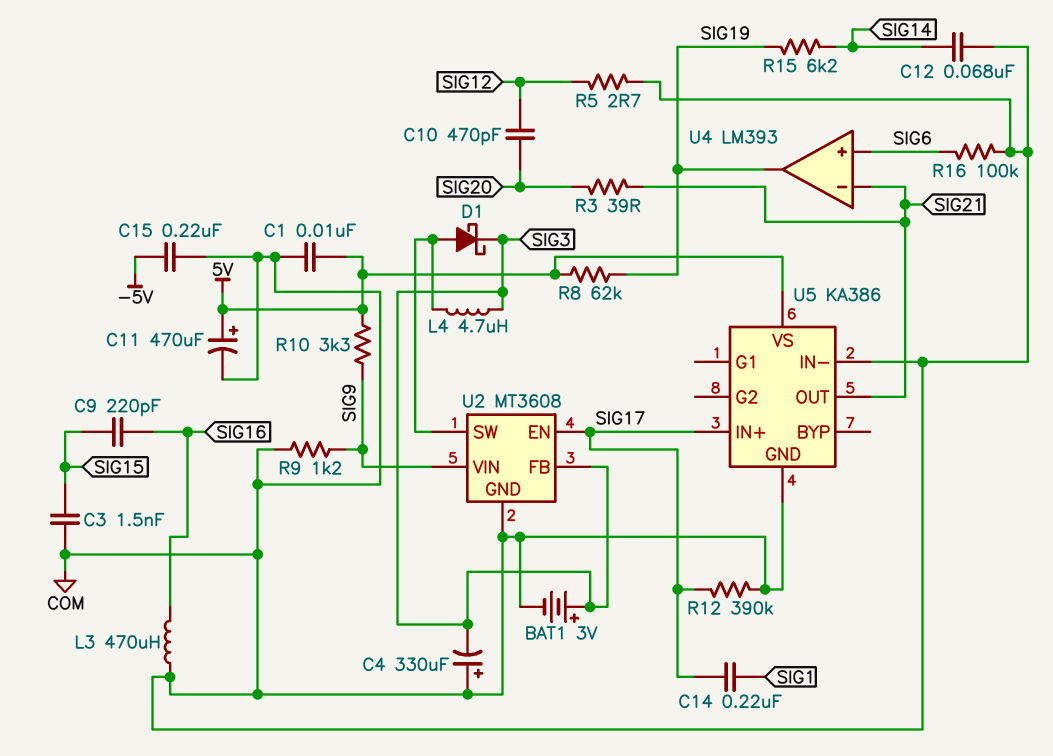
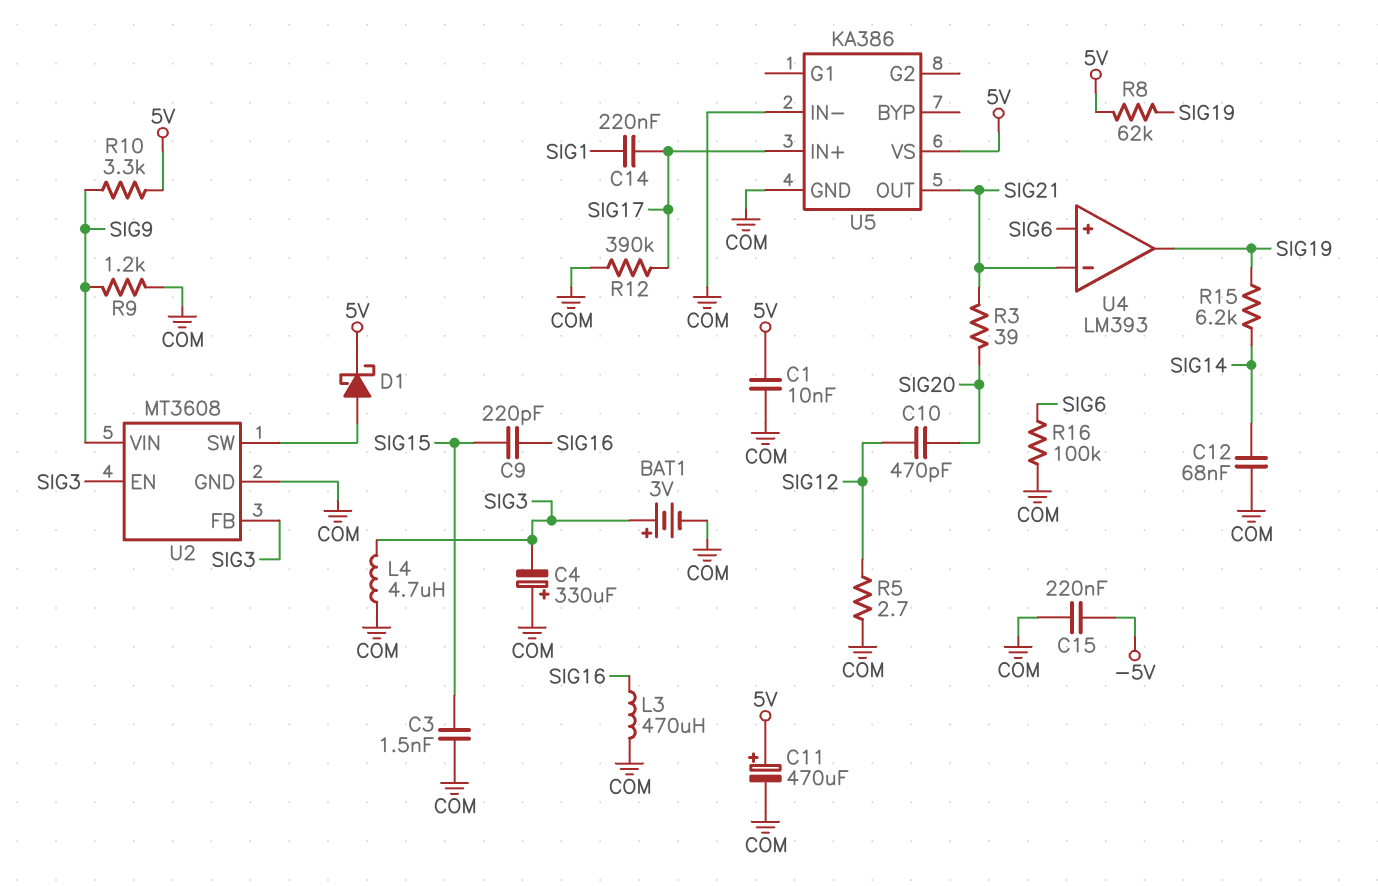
D1: schottky (A U2/SW, K SIG3) -> schottky (A U2/SW, K 5V)
L4: 4.7uH (SIG3, U2/SW) -> 4.7uH (COM, SIG3)
U2 pin EN: SIG17 -> SIG3

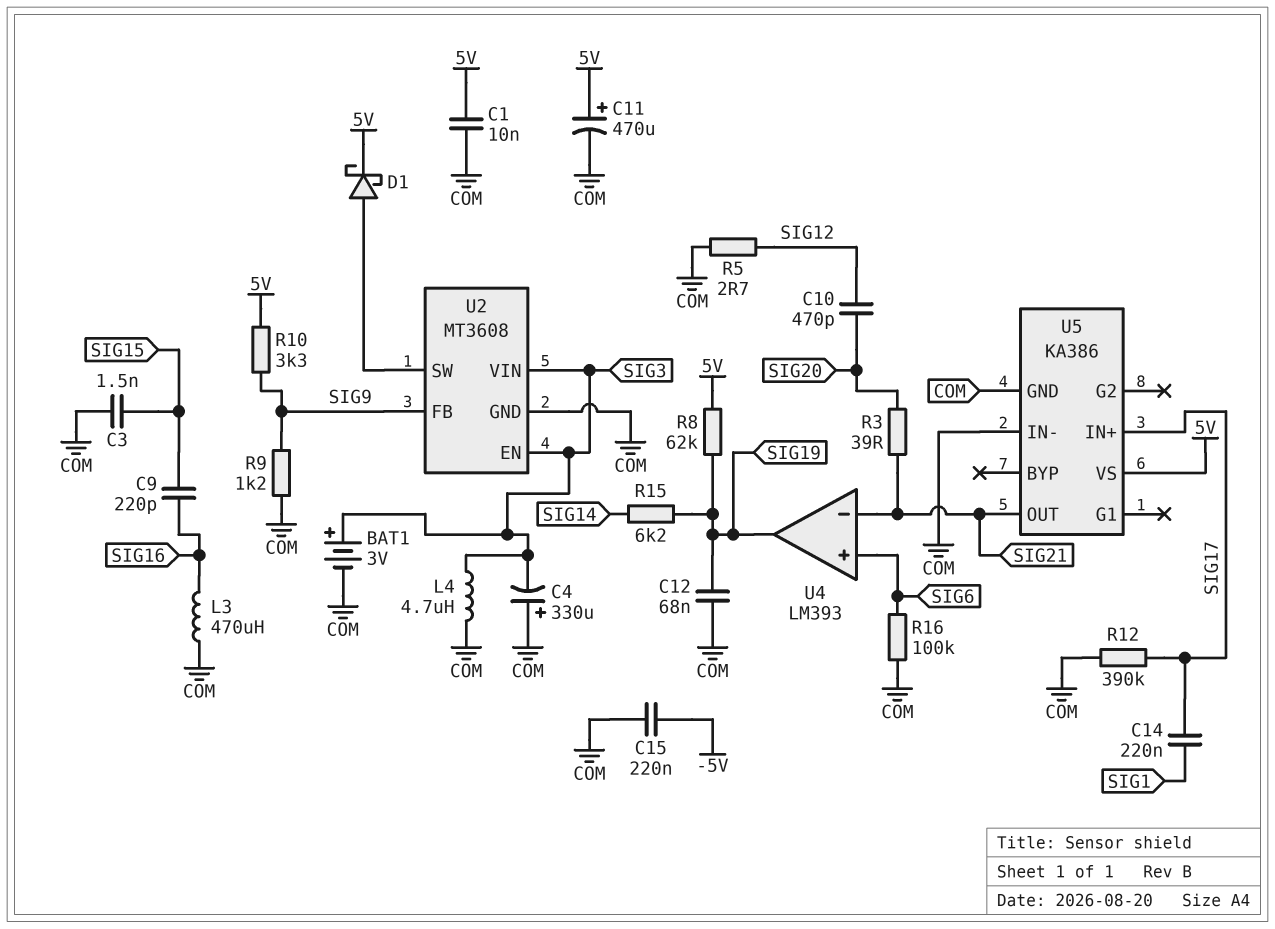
C12: 68nF (COM, SIG14) -> 68nF (COM, SIG19)
U2 pin FB: SIG3 -> SIG9
U2 pin VIN: SIG9 -> SIG3

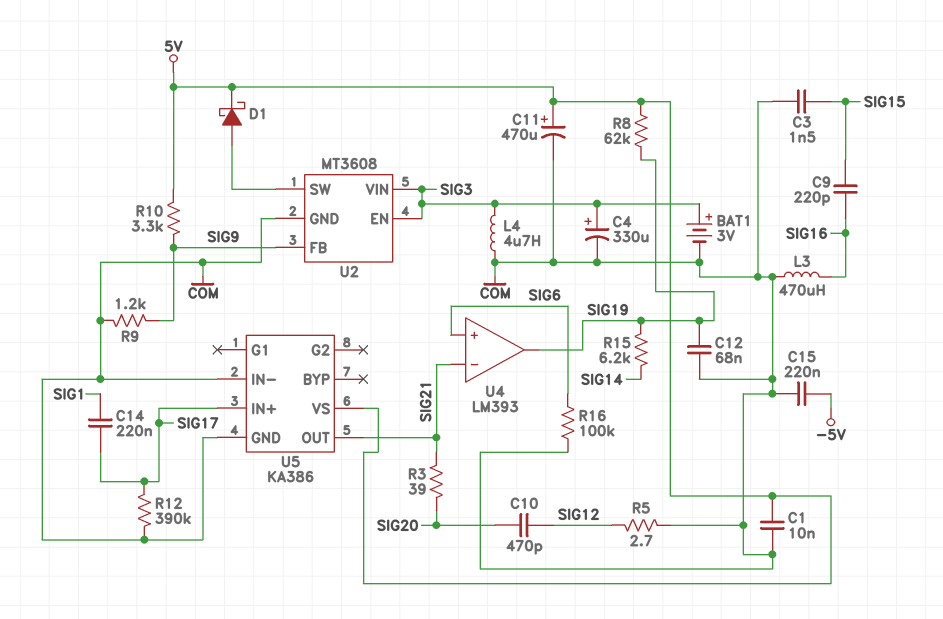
C4: 330uF (plus COM, minus SIG3) -> 330uF (plus SIG3, minus COM)

